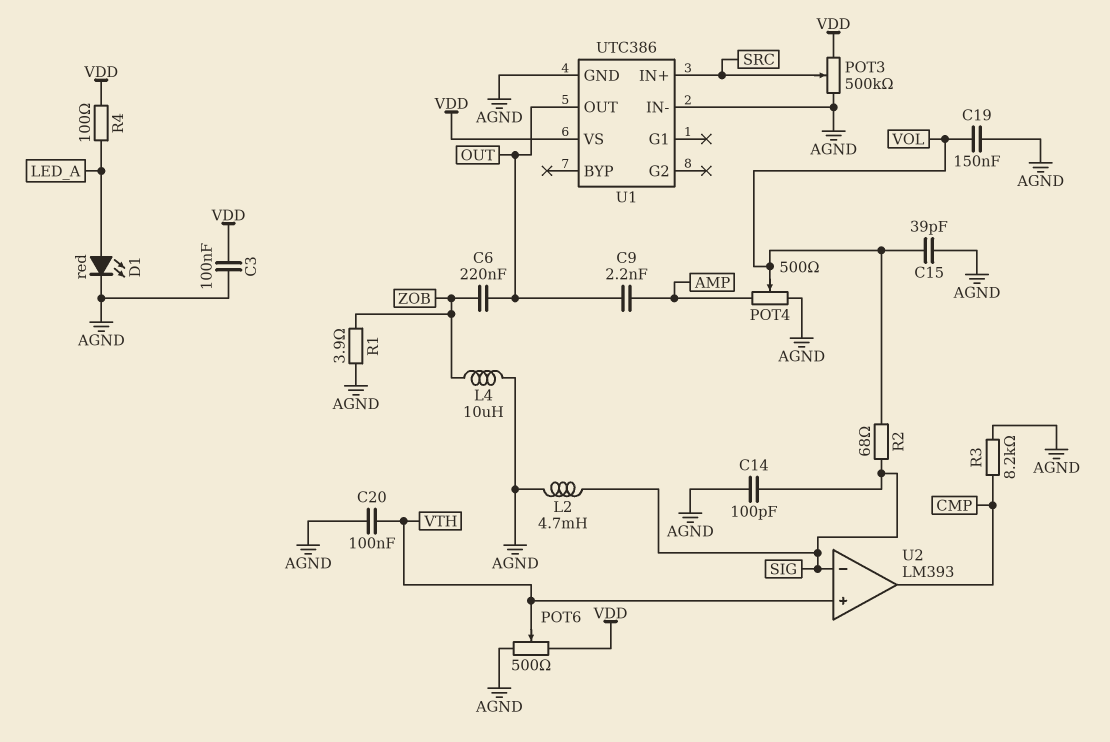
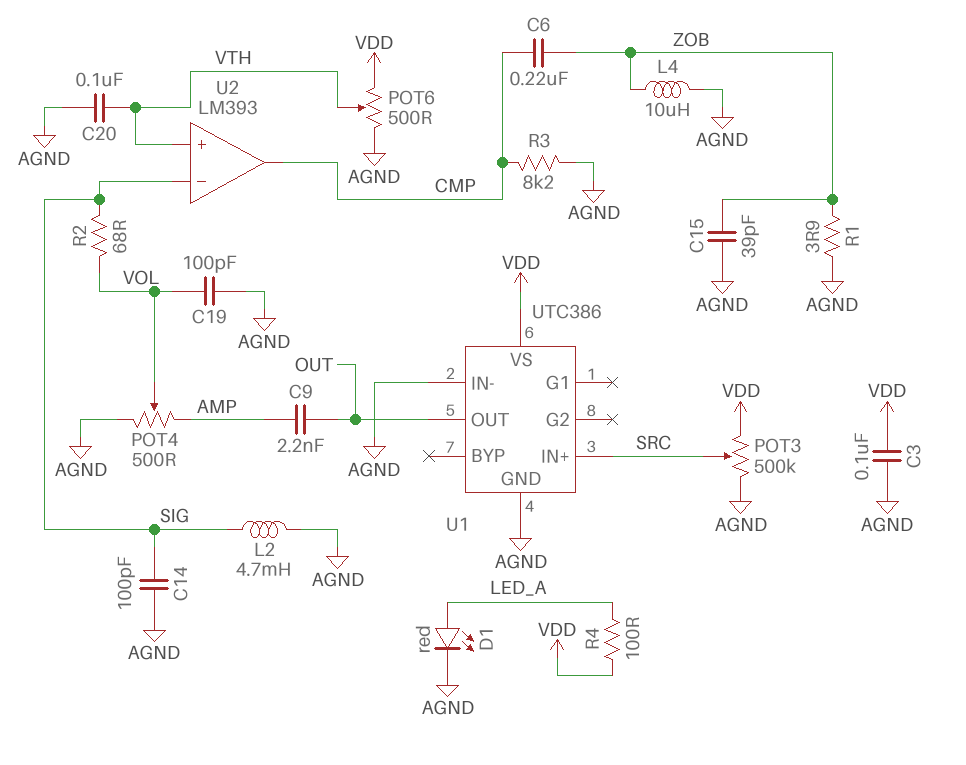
C6: 220nF (OUT, ZOB) -> 220nF (CMP, ZOB)
C15: 39pF (AGND, VOL) -> 39pF (AGND, ZOB)
C19: 150nF (AGND, VOL) -> 100pF (AGND, VOL)

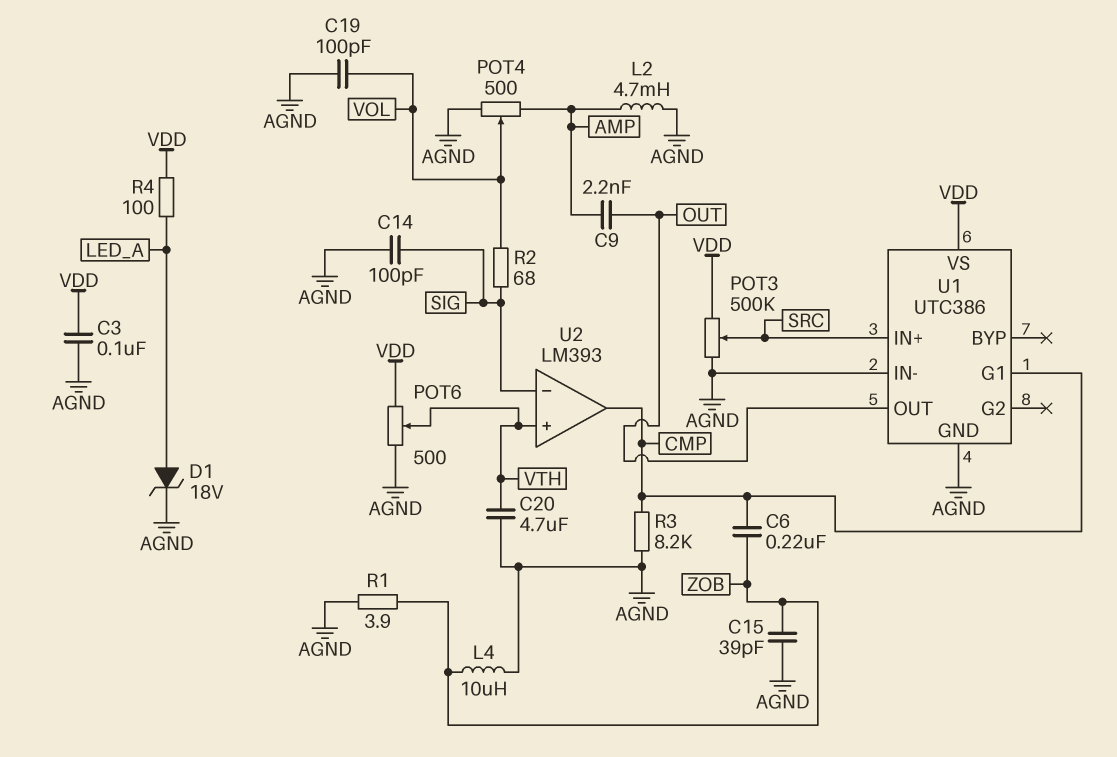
C20: 100nF (AGND, VTH) -> 4.7uF (AGND, VTH)
D1: LED red (A LED_A, K AGND) -> zener 18V (A LED_A, K AGND)
L2: 4.7mH (AGND, SIG) -> 4.7mH (AGND, AMP)
U1 pin G1: none -> CMP

